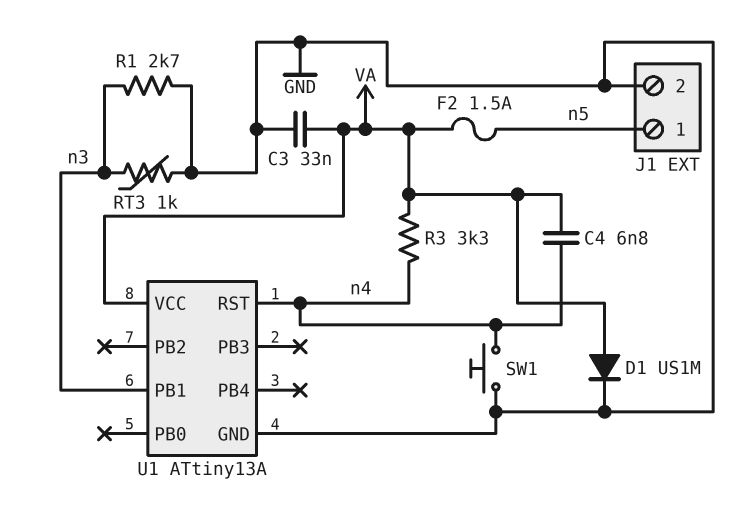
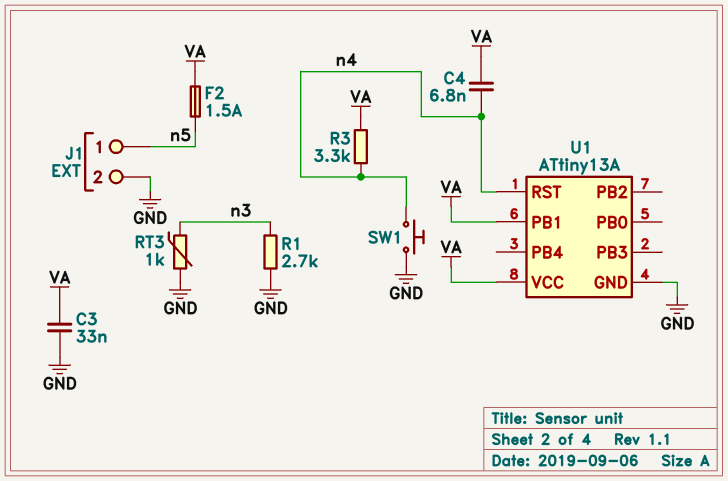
D1: diode US1M (A VA, K GND) -> none
U1 pin PB1: n3 -> VA

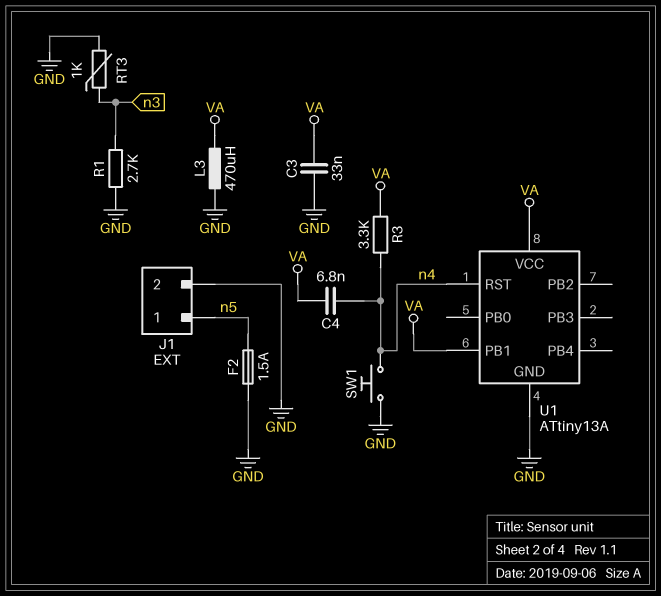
F2: 1.5A (VA, n5) -> 1.5A (GND, n5)
L3: none -> 470uH (GND, VA)

